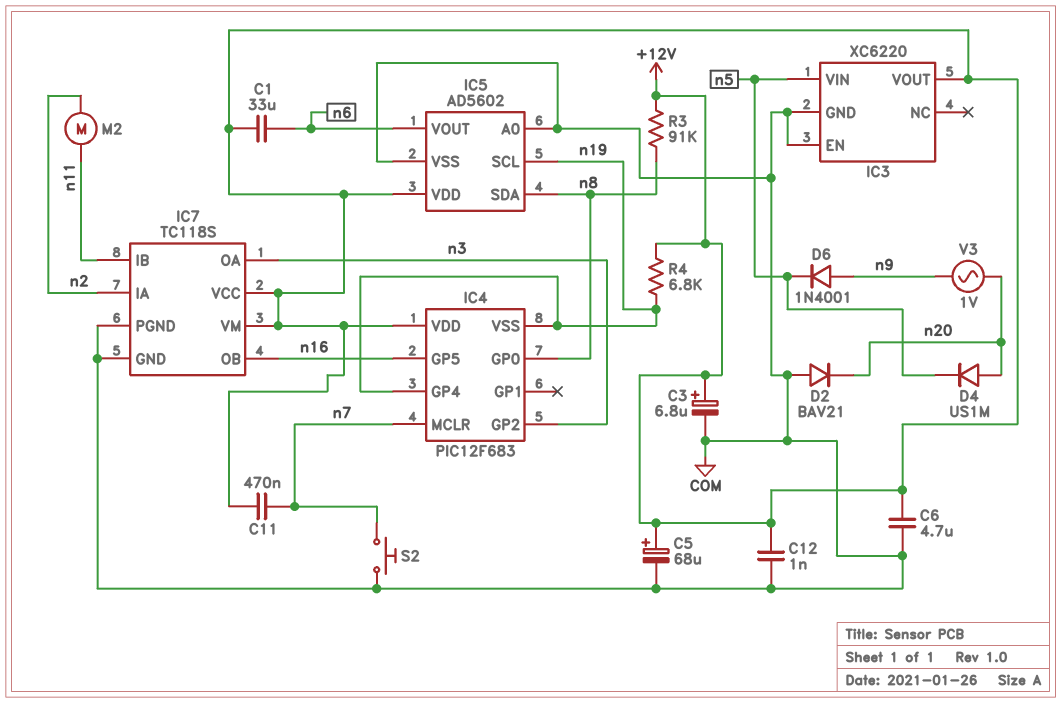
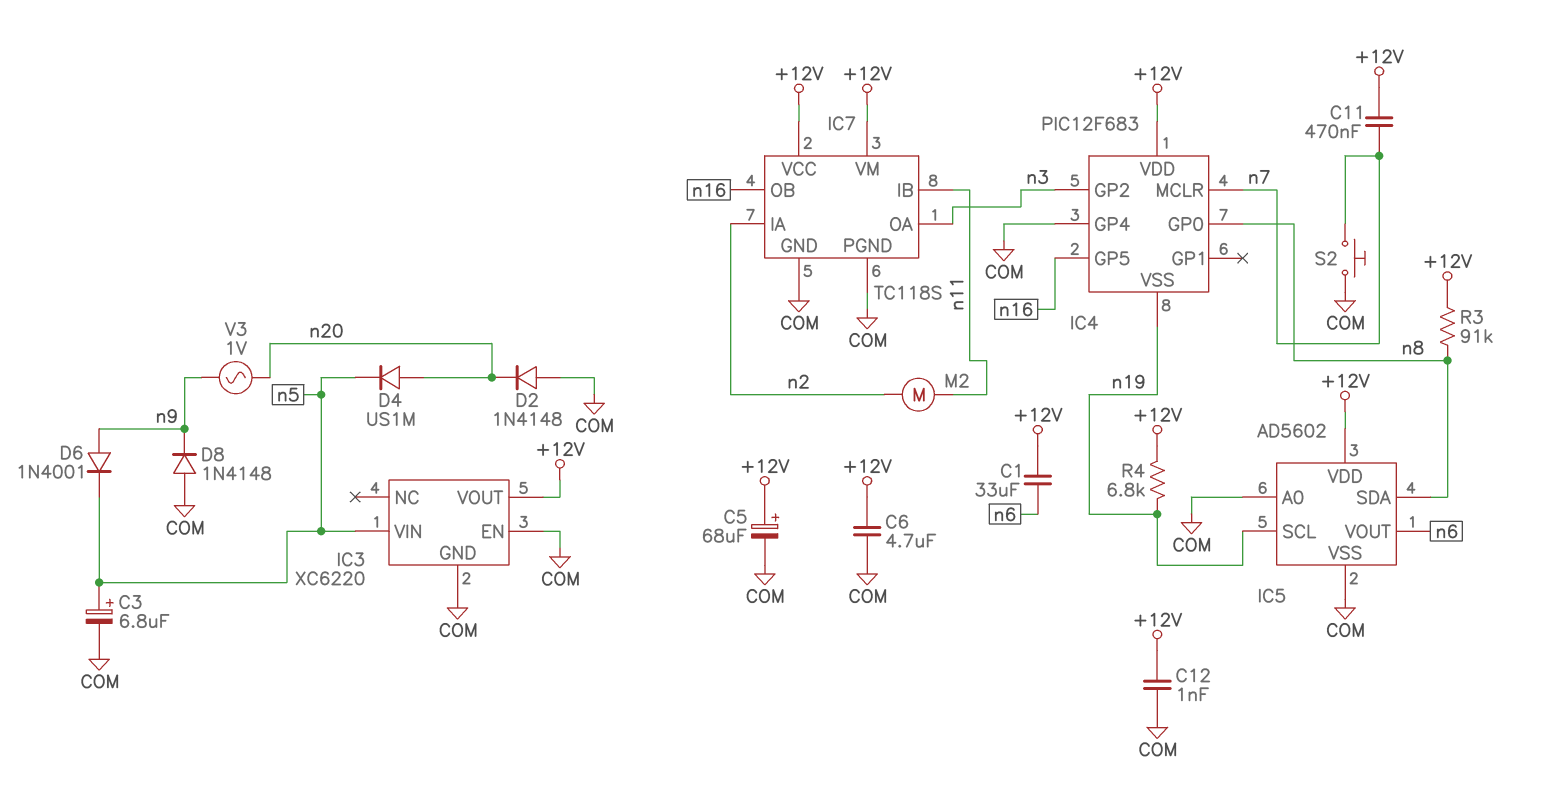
C3: 6.8uF (plus +12V, minus COM) -> 6.8uF (plus n5, minus COM)
D2: diode BAV21 (A COM, K n20) -> diode 1N4148 (A COM, K n20)
D8: none -> diode 1N4148 (A COM, K n9)
IC4 pin GP4: n19 -> COM

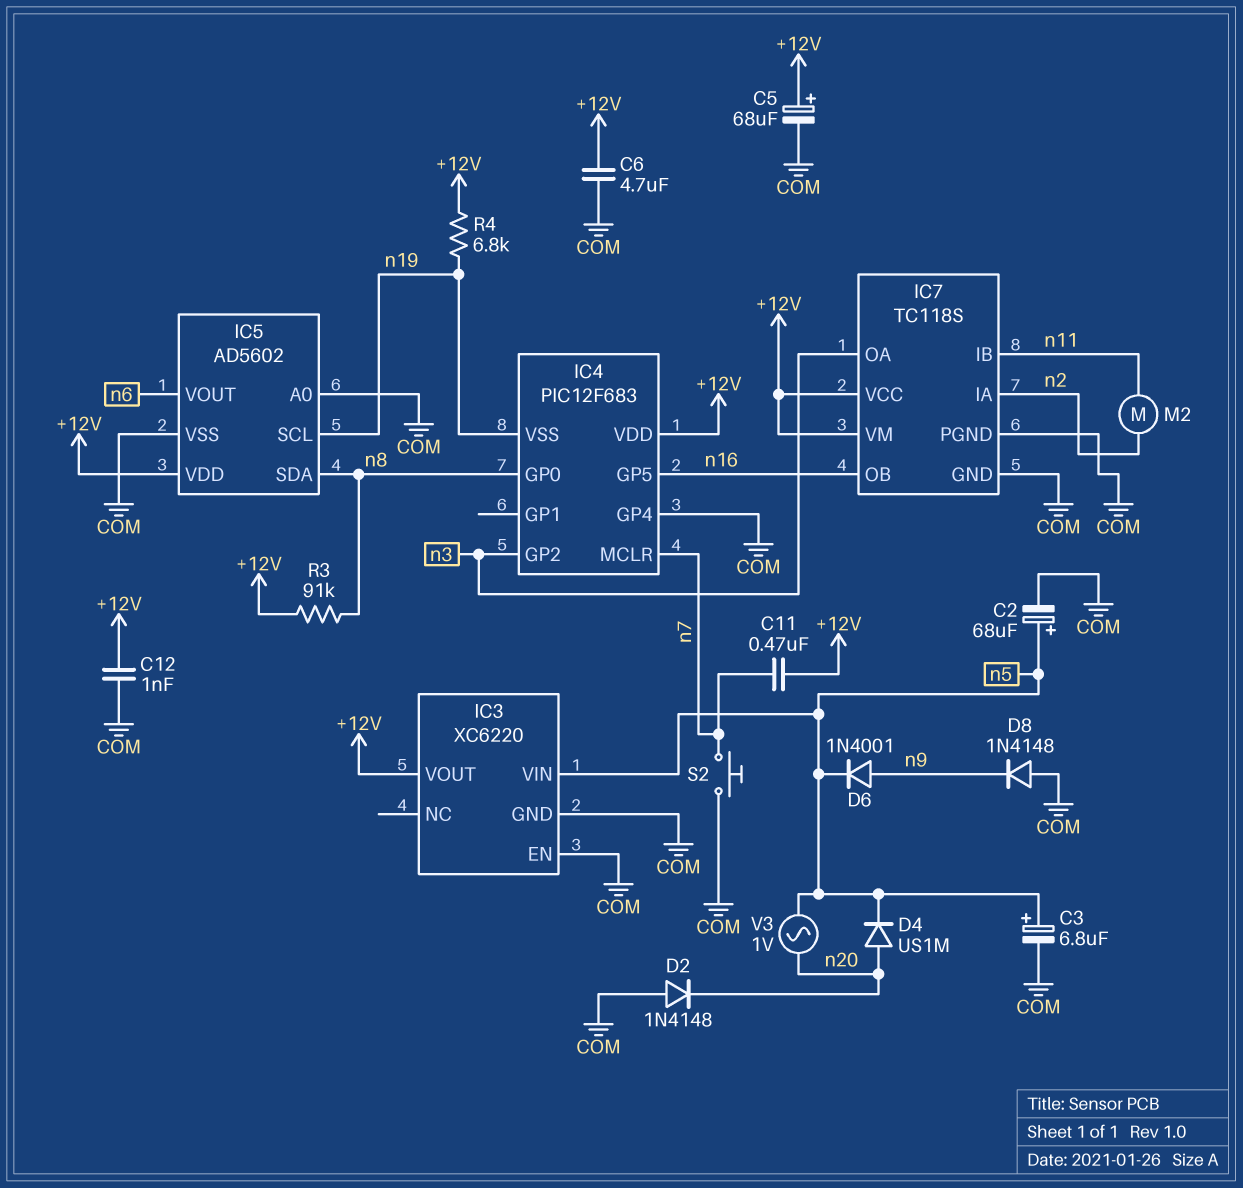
C1: 33uF (+12V, n6) -> none
C2: none -> 68uF (plus n5, minus COM)
V3: AC 1V (n9, n20) -> AC 1V (n5, n20)

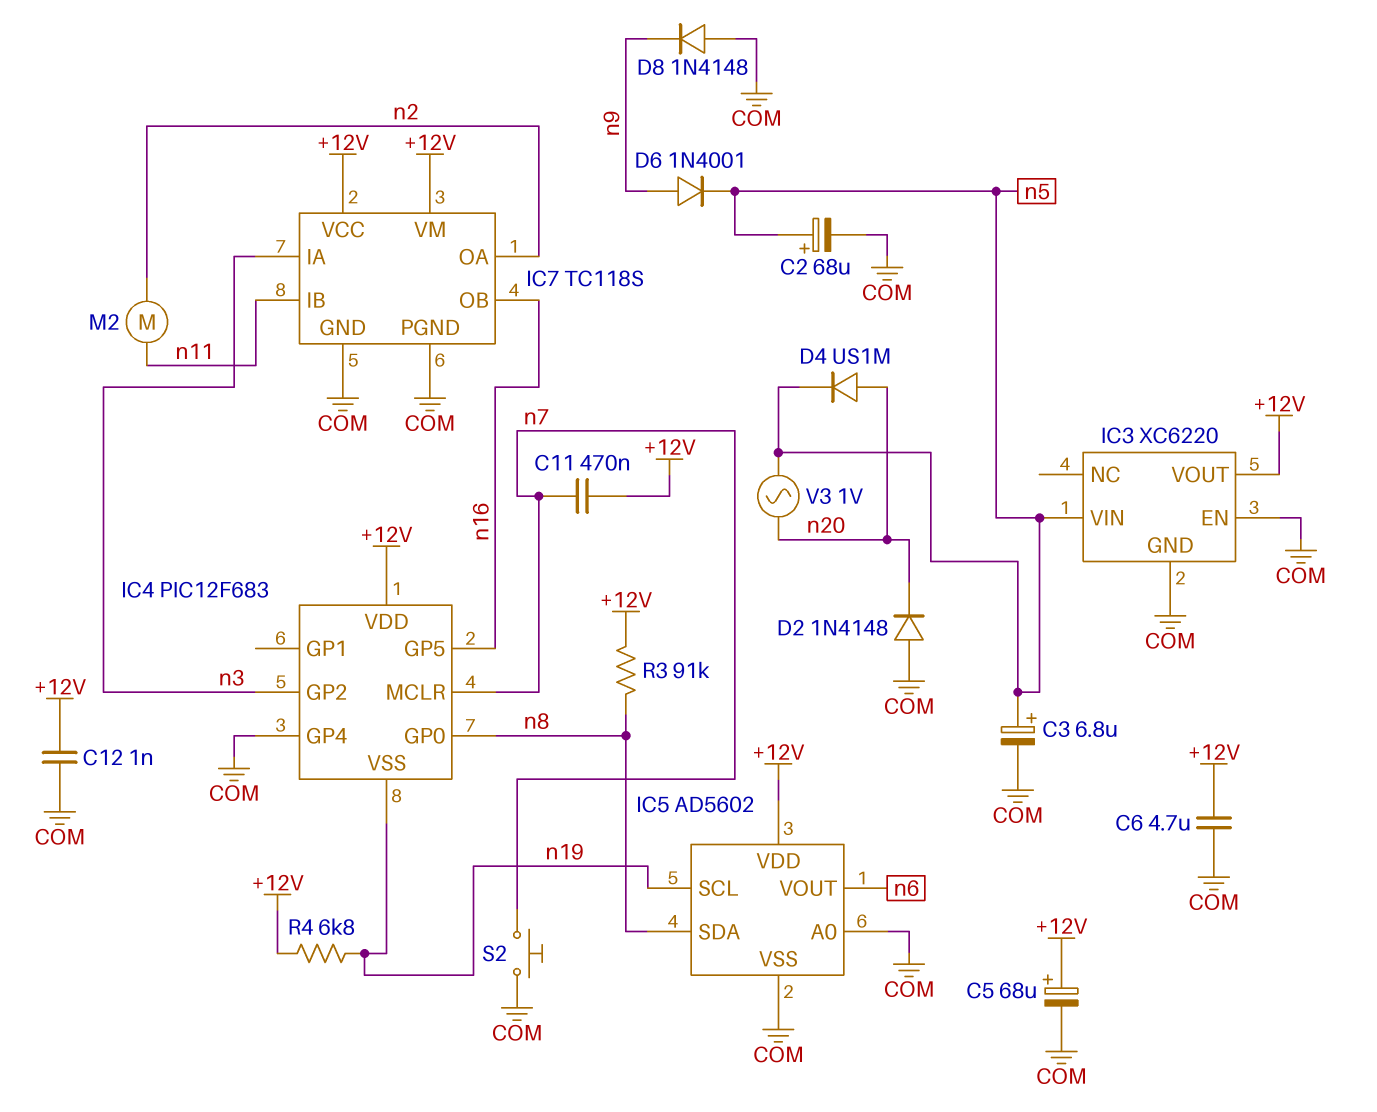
IC7 pin IA: n2 -> n3
IC7 pin OA: n3 -> n2

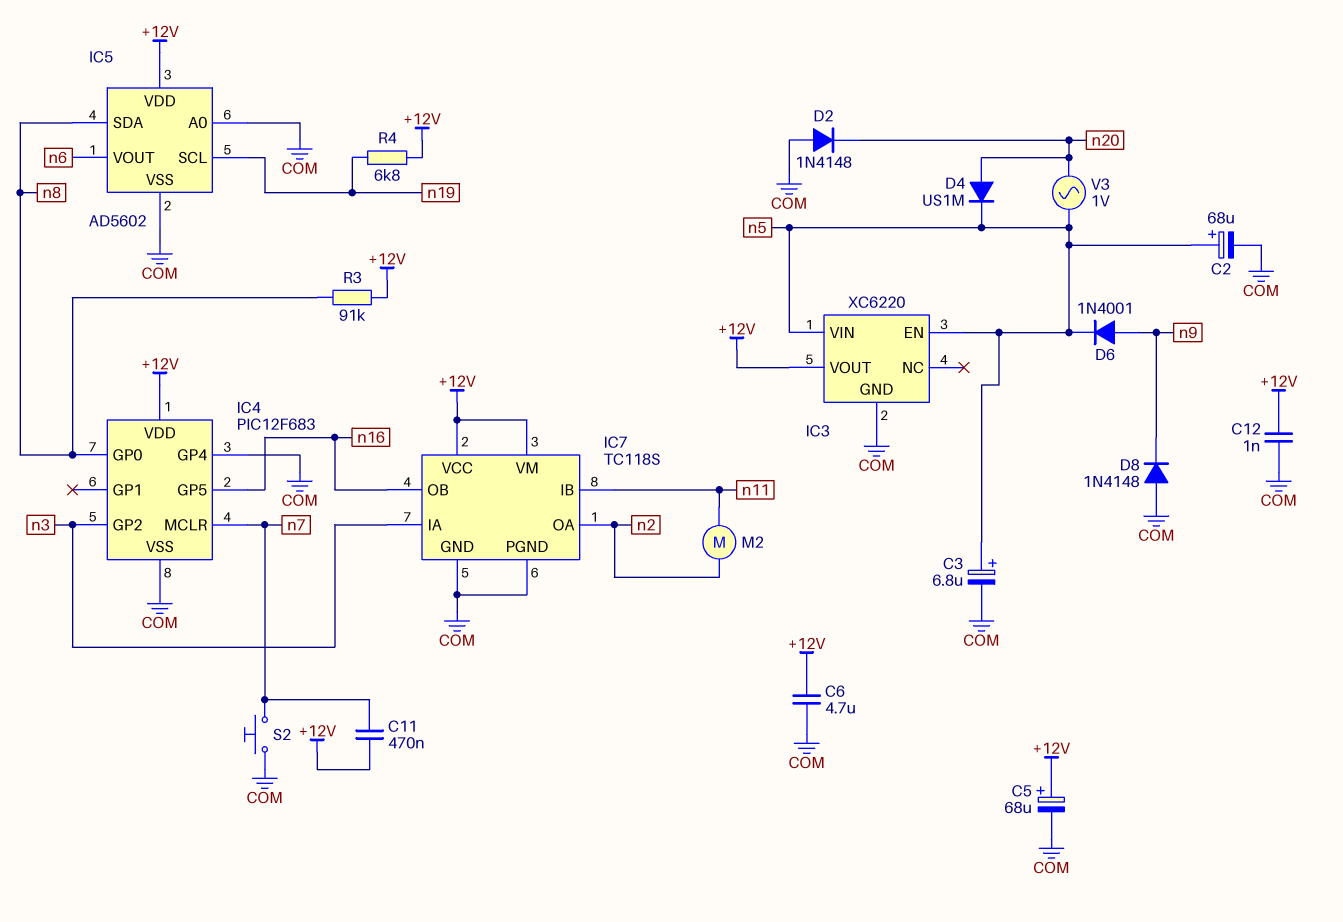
IC3 pin EN: COM -> n5
IC4 pin VSS: n19 -> COM

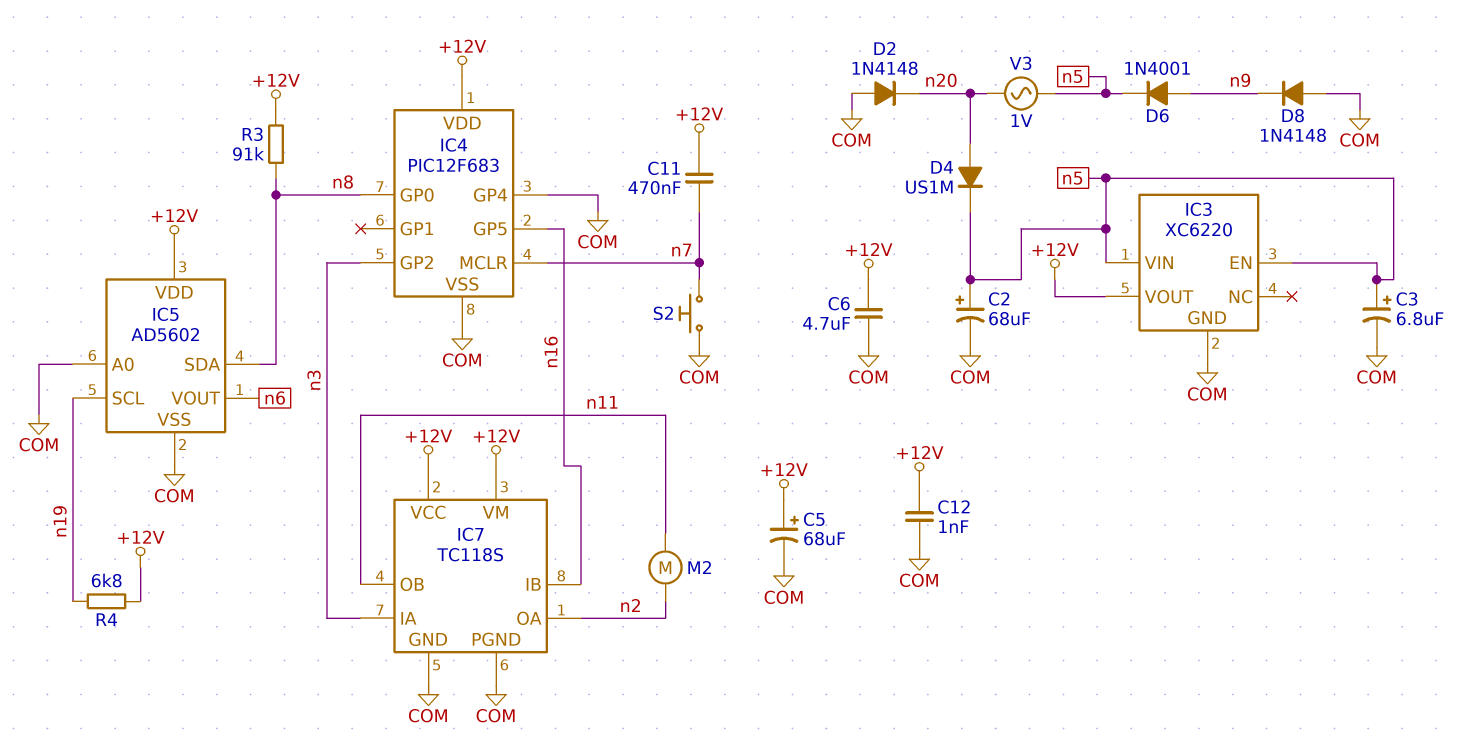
IC7 pin IB: n11 -> n16
IC7 pin OB: n16 -> n11

